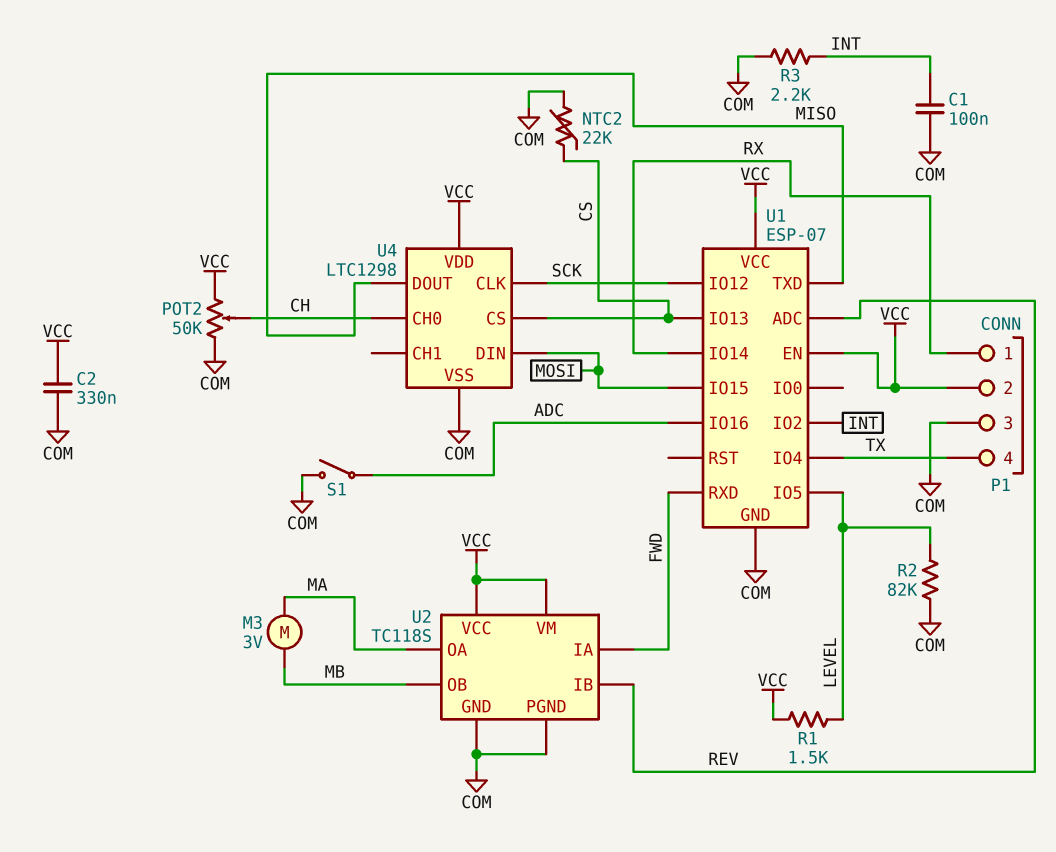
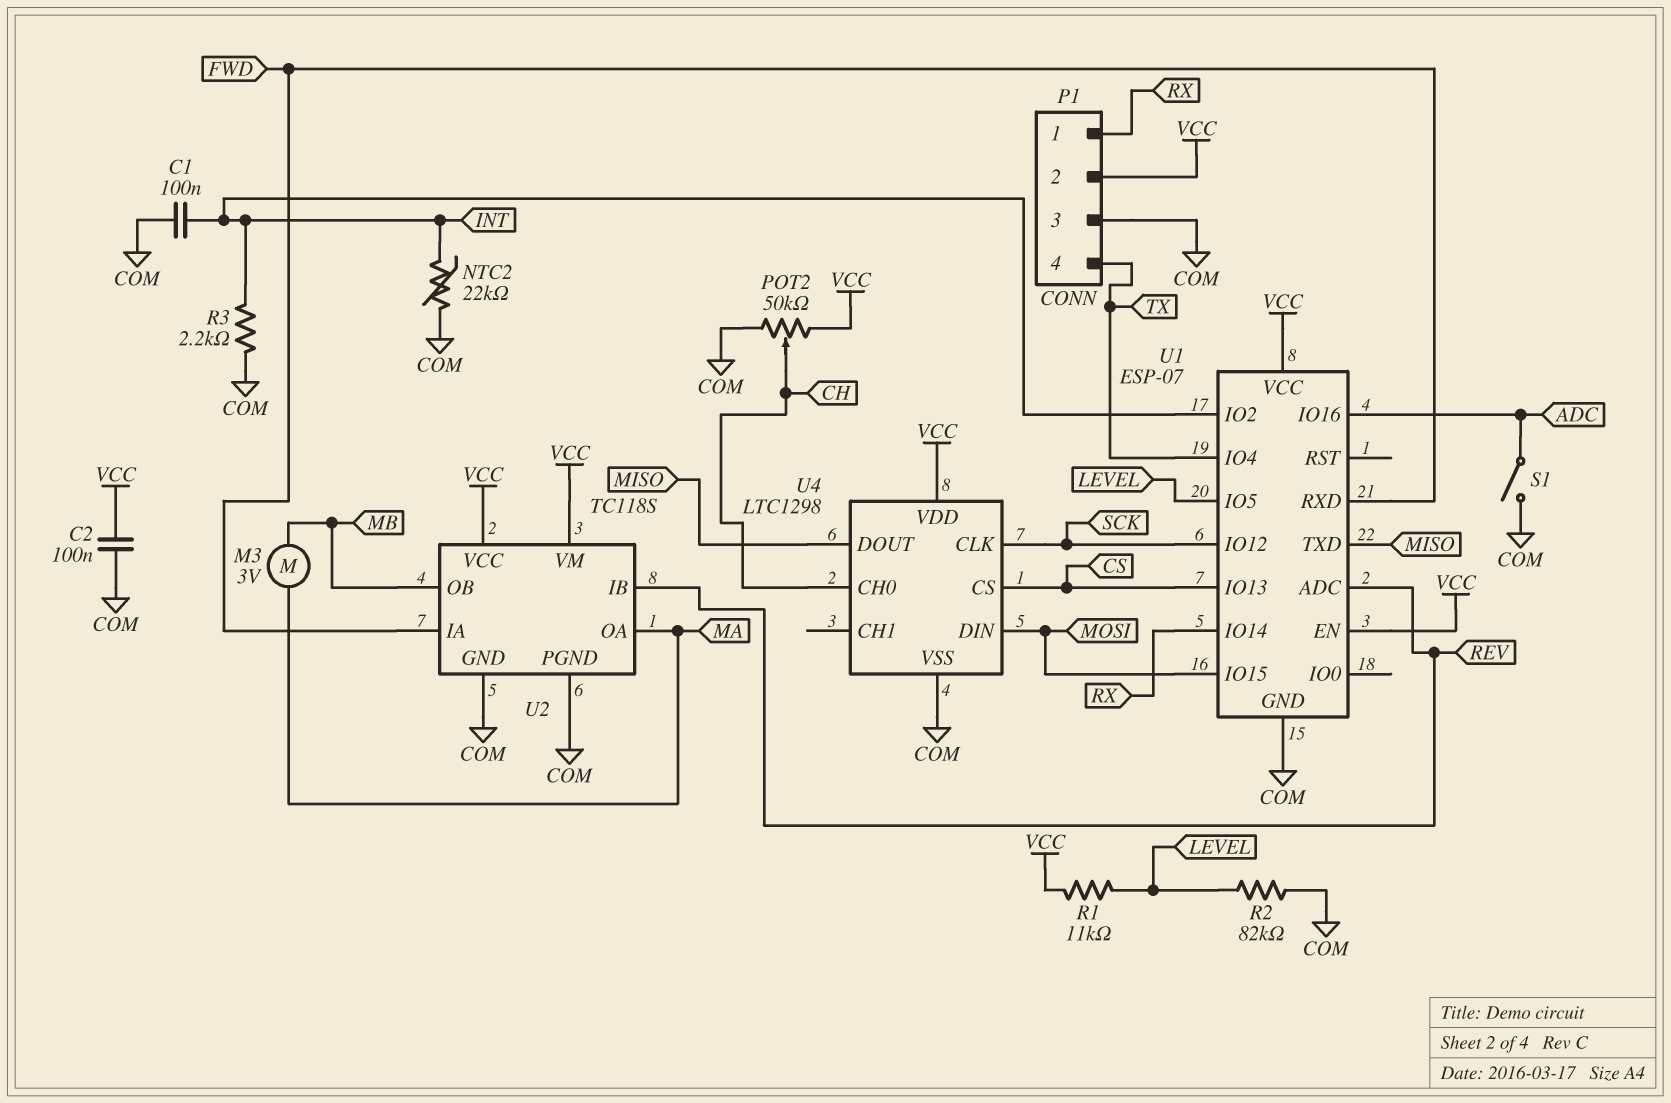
C2: 330nF (COM, VCC) -> 100nF (COM, VCC)
NTC2: 22k (COM, CS) -> 22k (COM, INT)
R1: 1.5k (LEVEL, VCC) -> 11k (LEVEL, VCC)

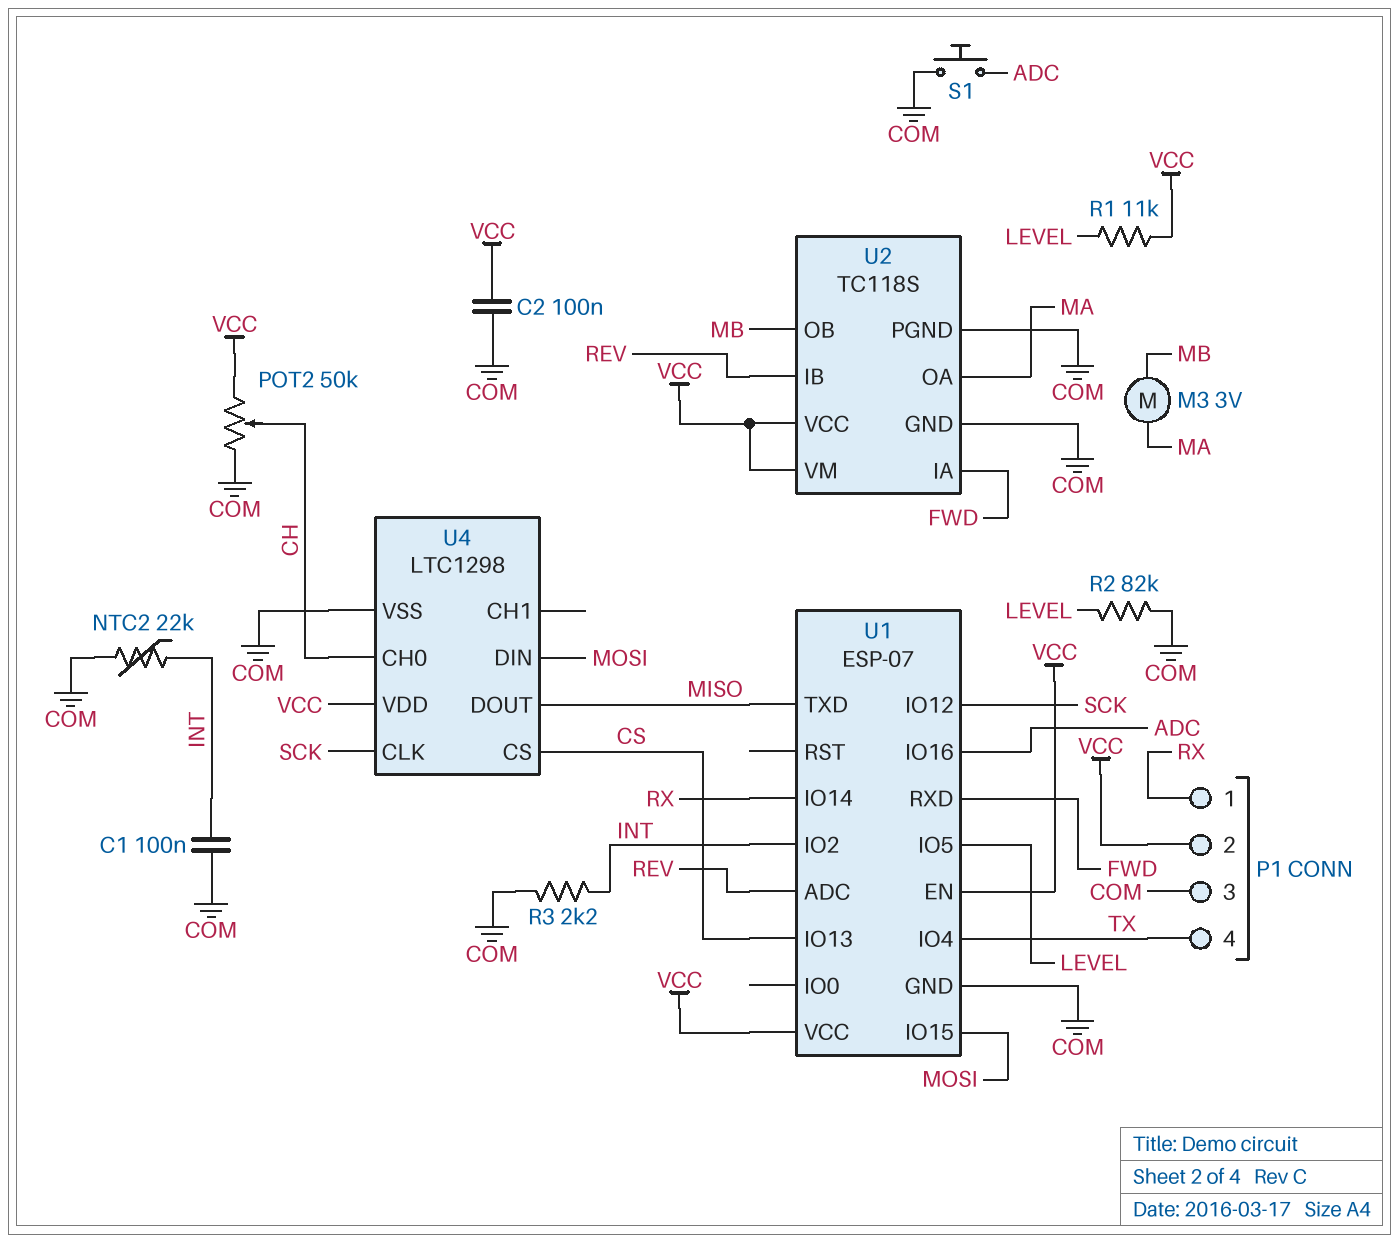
S1: switch (ADC, COM) -> button (ADC, COM)

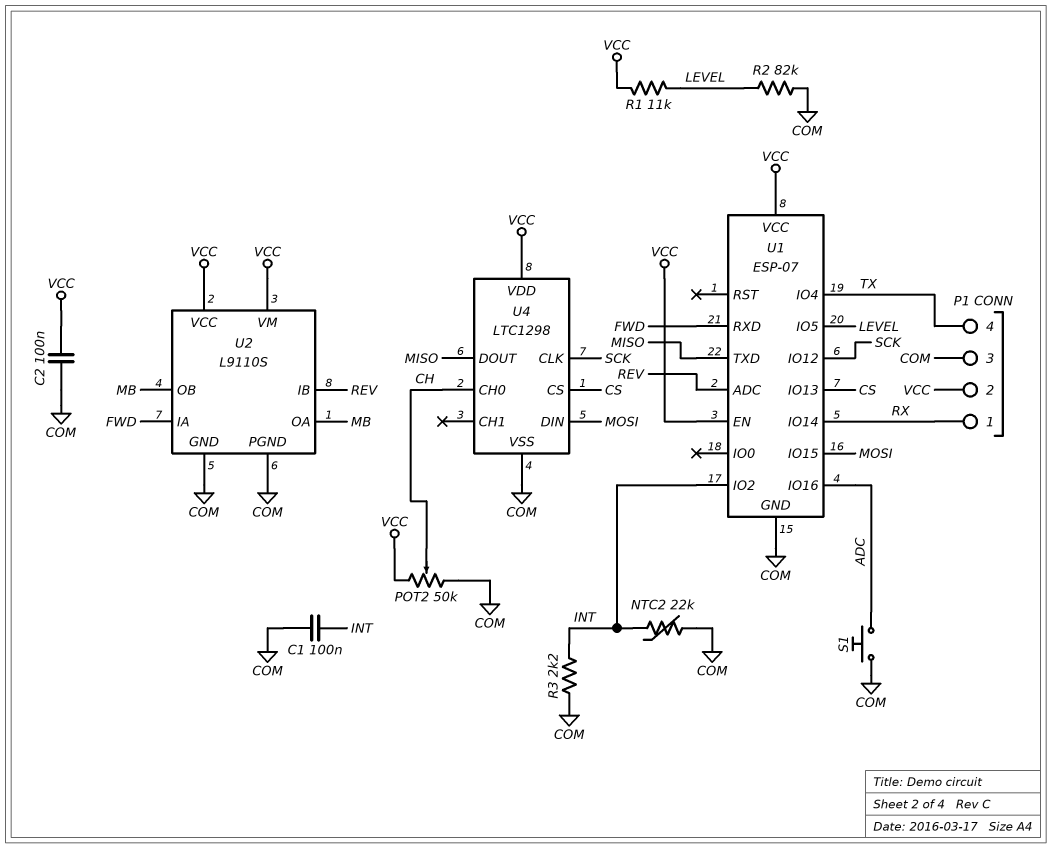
M3: motor 3V (MA, MB) -> none
U2: TC118S -> L9110S
U2 pin OA: MA -> MB

